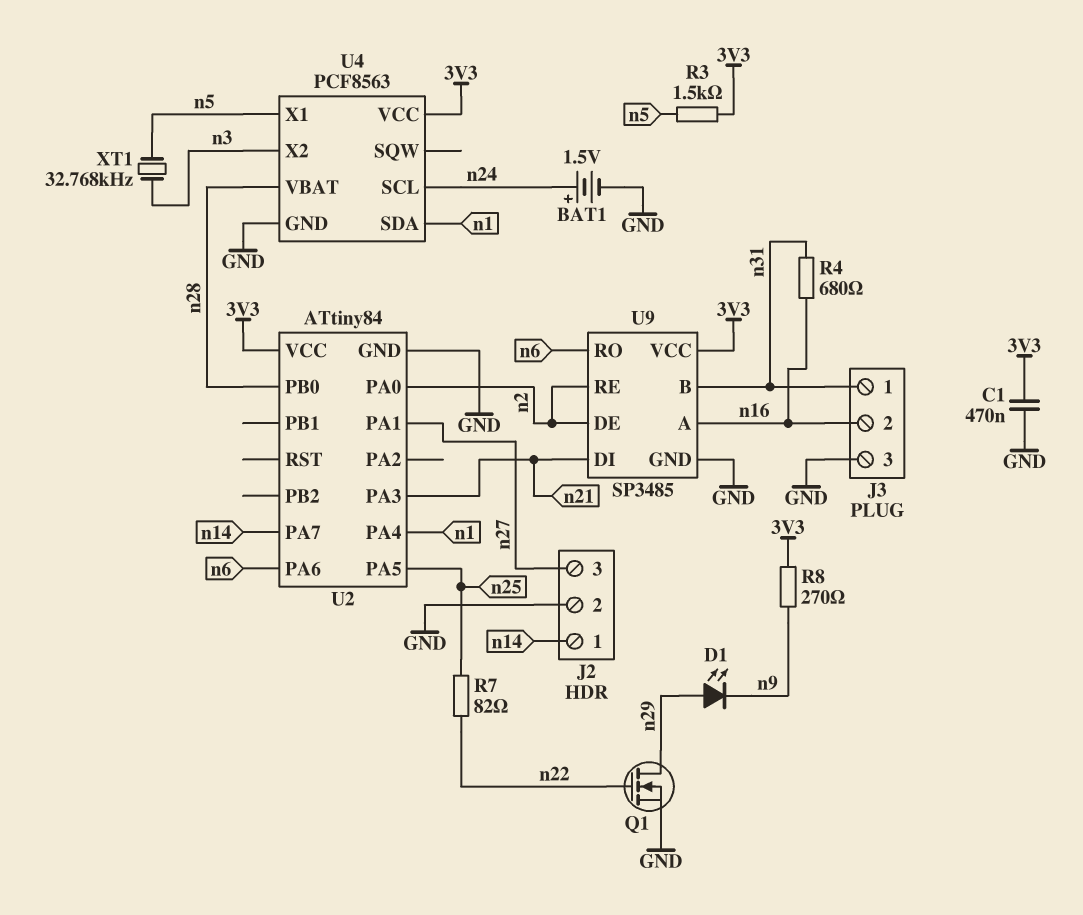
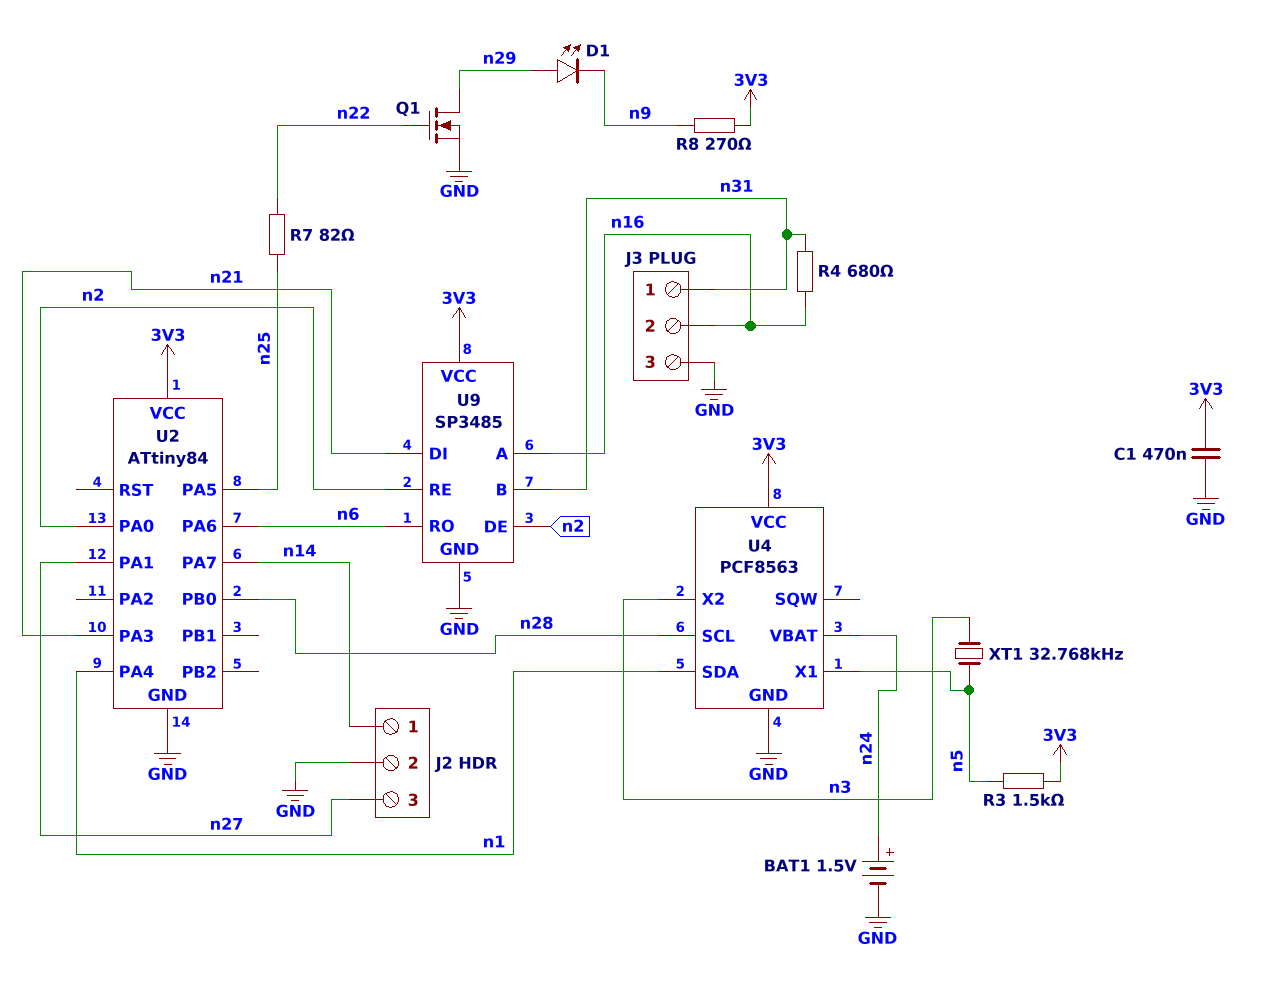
U4 pin SCL: n24 -> n28
U4 pin VBAT: n28 -> n24

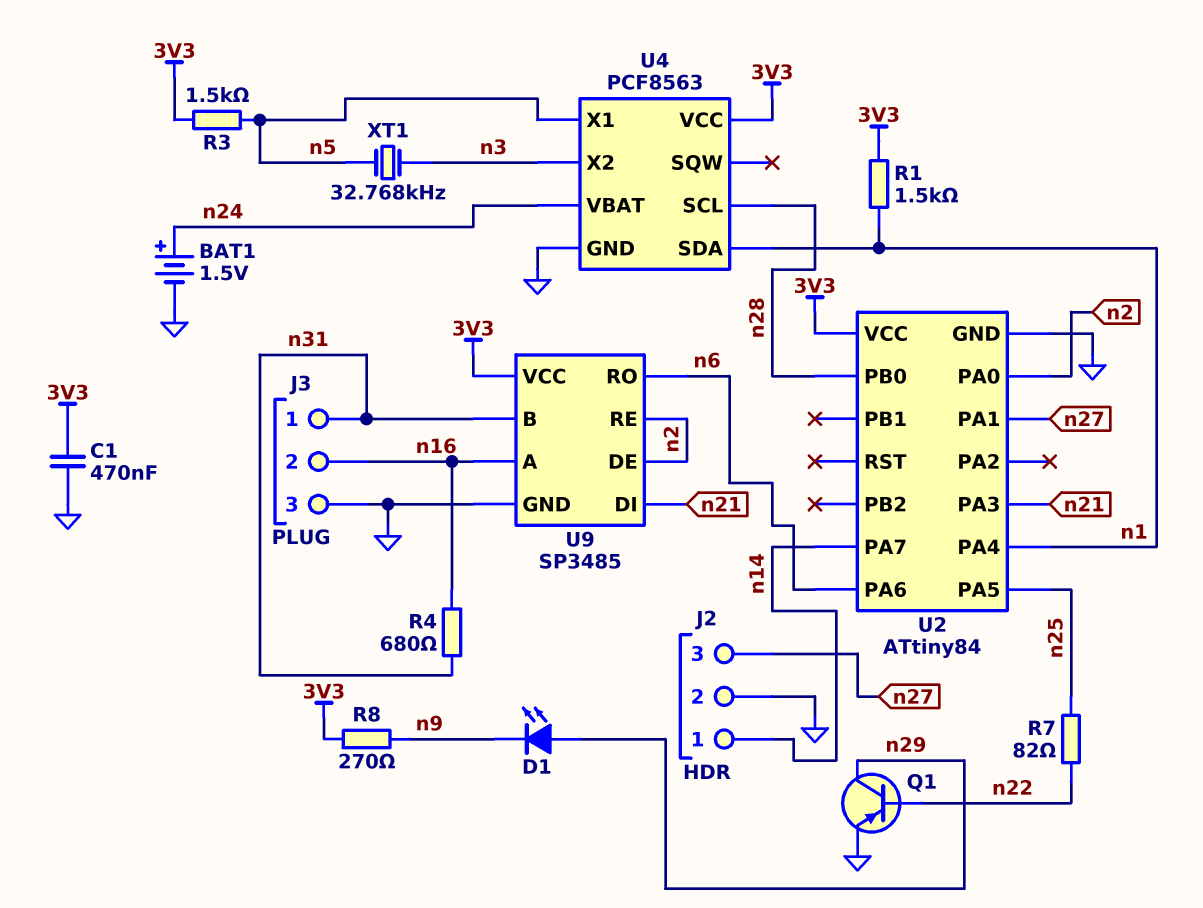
Q1: NMOS (G n22, D n29, S GND) -> PNP (B n22, C n29, E GND)
R1: none -> 1.5k (3V3, n1)

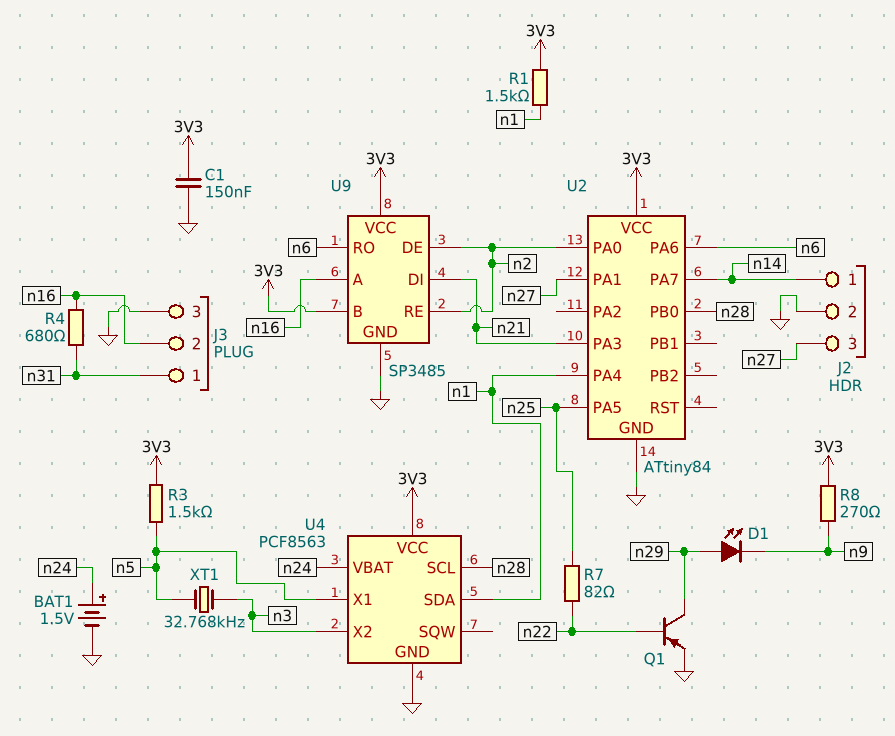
C1: 470nF (3V3, GND) -> 150nF (3V3, GND)
U9 pin B: n31 -> 3V3

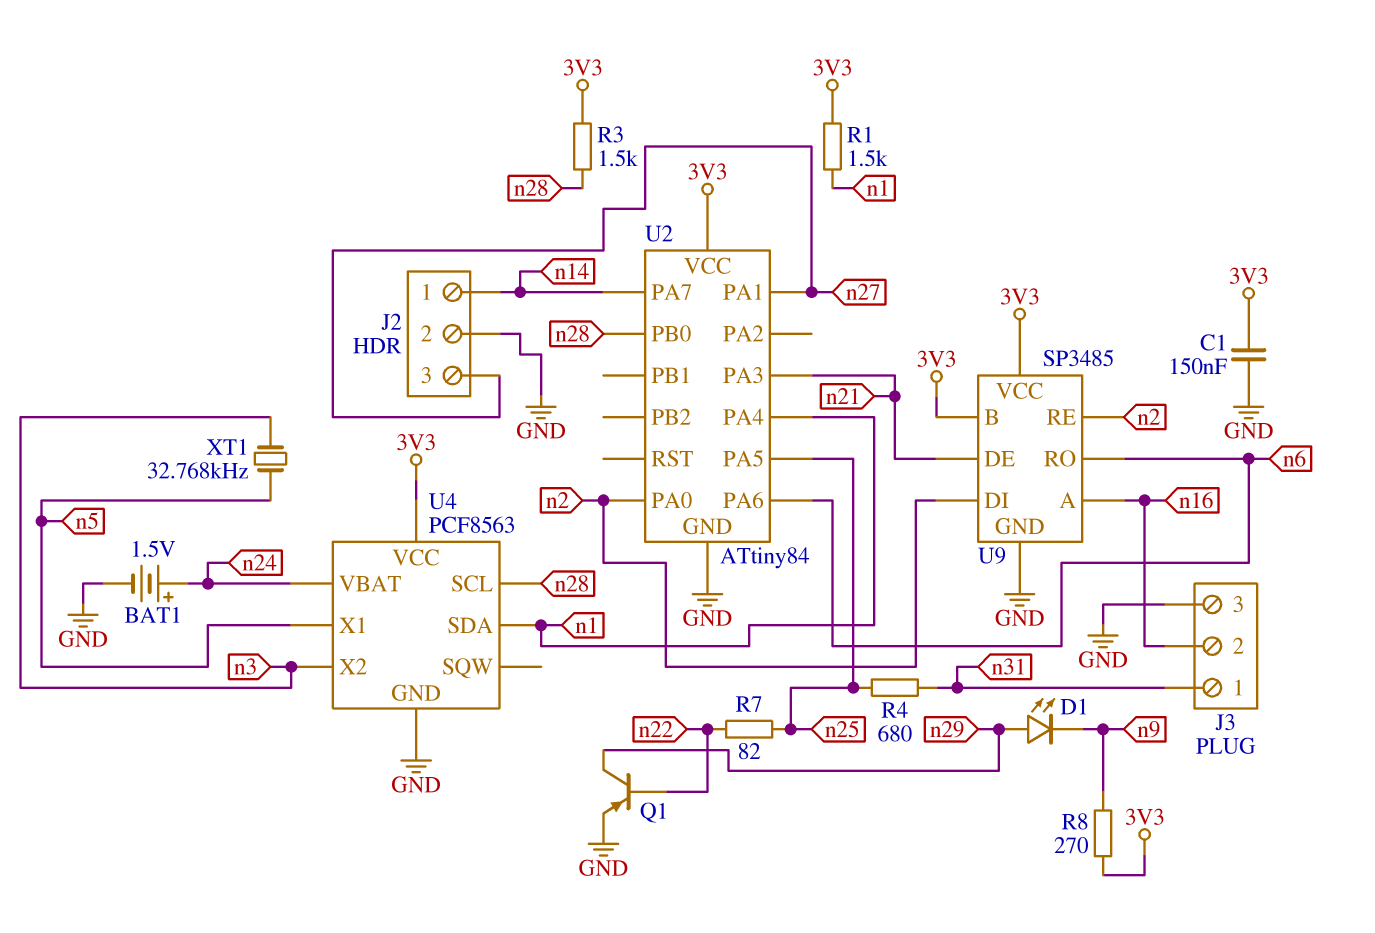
R3: 1.5k (3V3, n5) -> 1.5k (3V3, n28)
R4: 680 (n16, n31) -> 680 (n25, n31)
U9 pin DE: n2 -> n21
U9 pin DI: n21 -> n2

